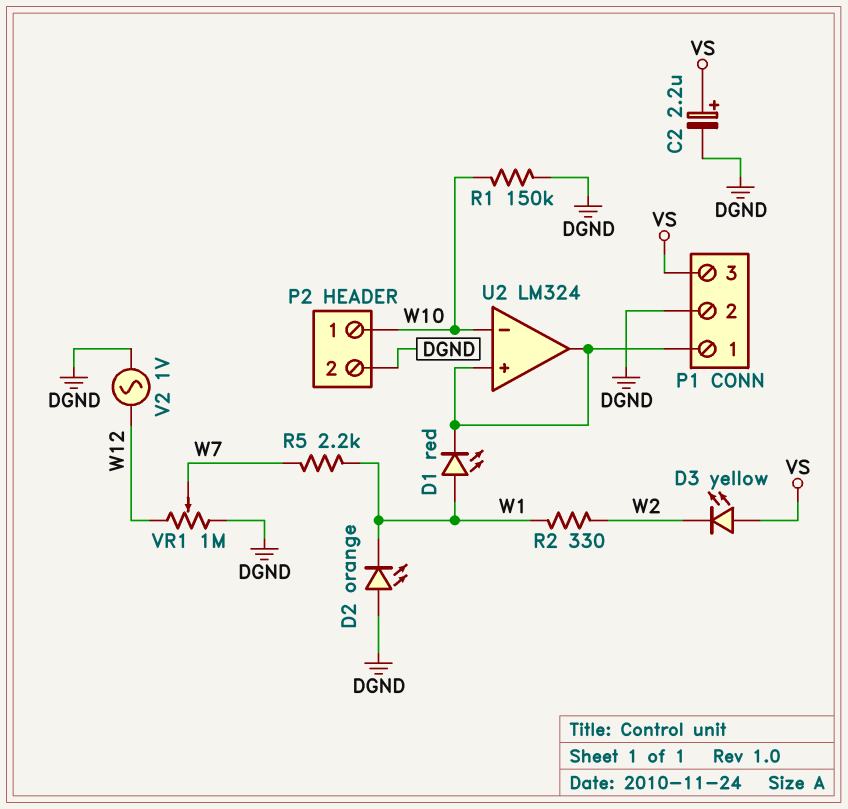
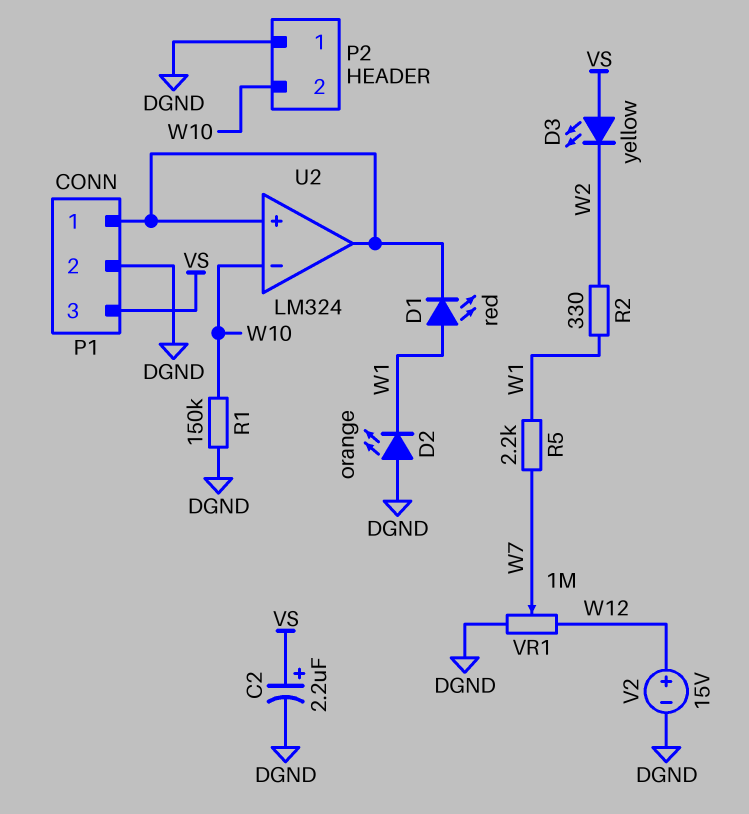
P2 pin 1: W10 -> DGND
P2 pin 2: DGND -> W10
V2: AC 1V (DGND, W12) -> 15V (plus W12, minus DGND)

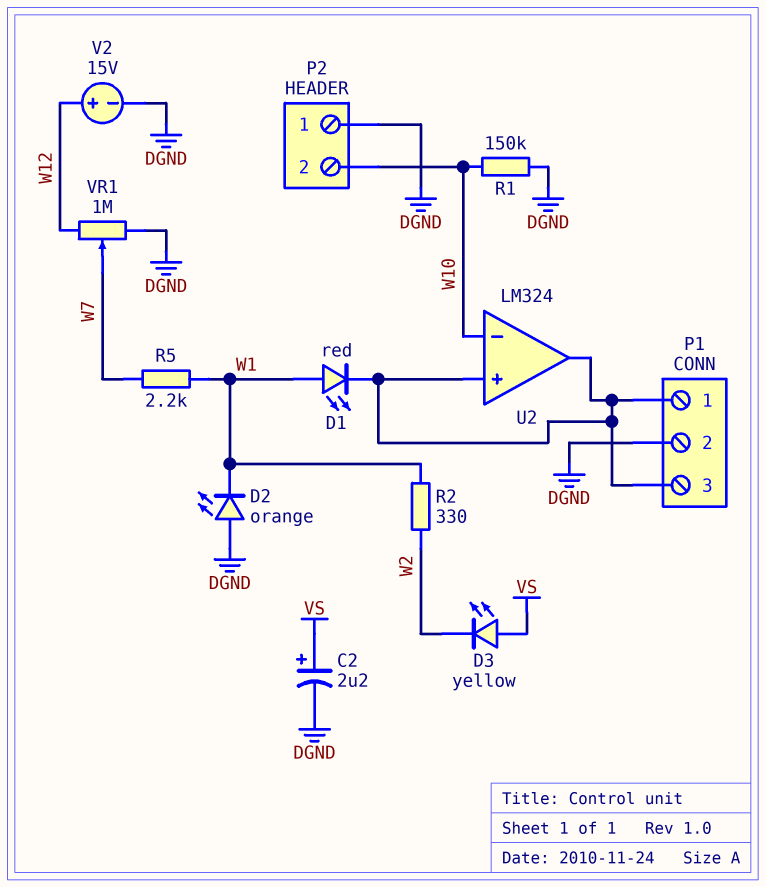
P1 pin 3: VS -> P1/1

